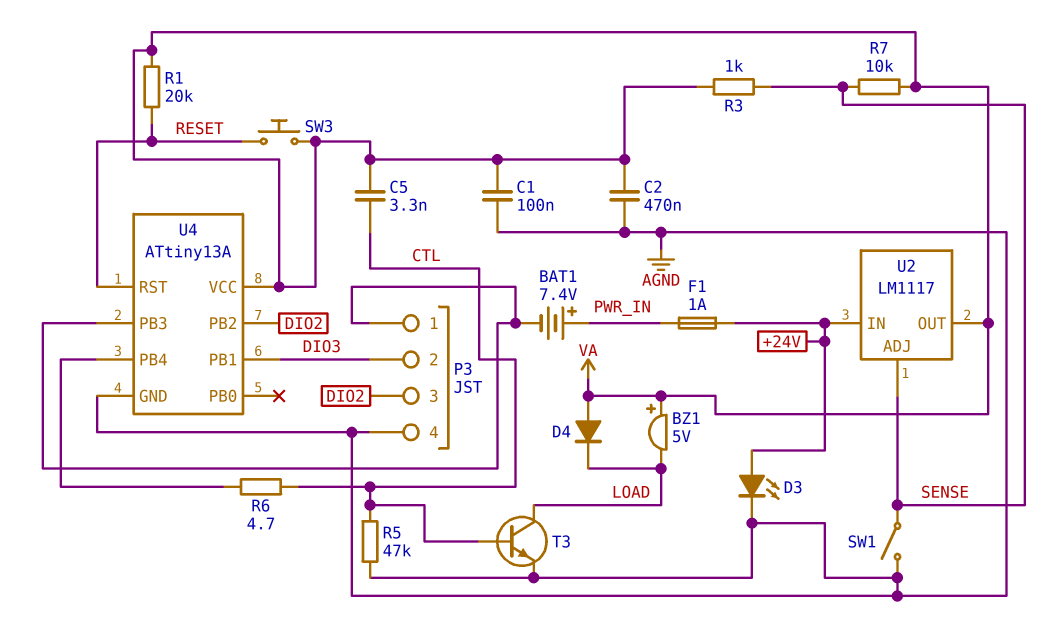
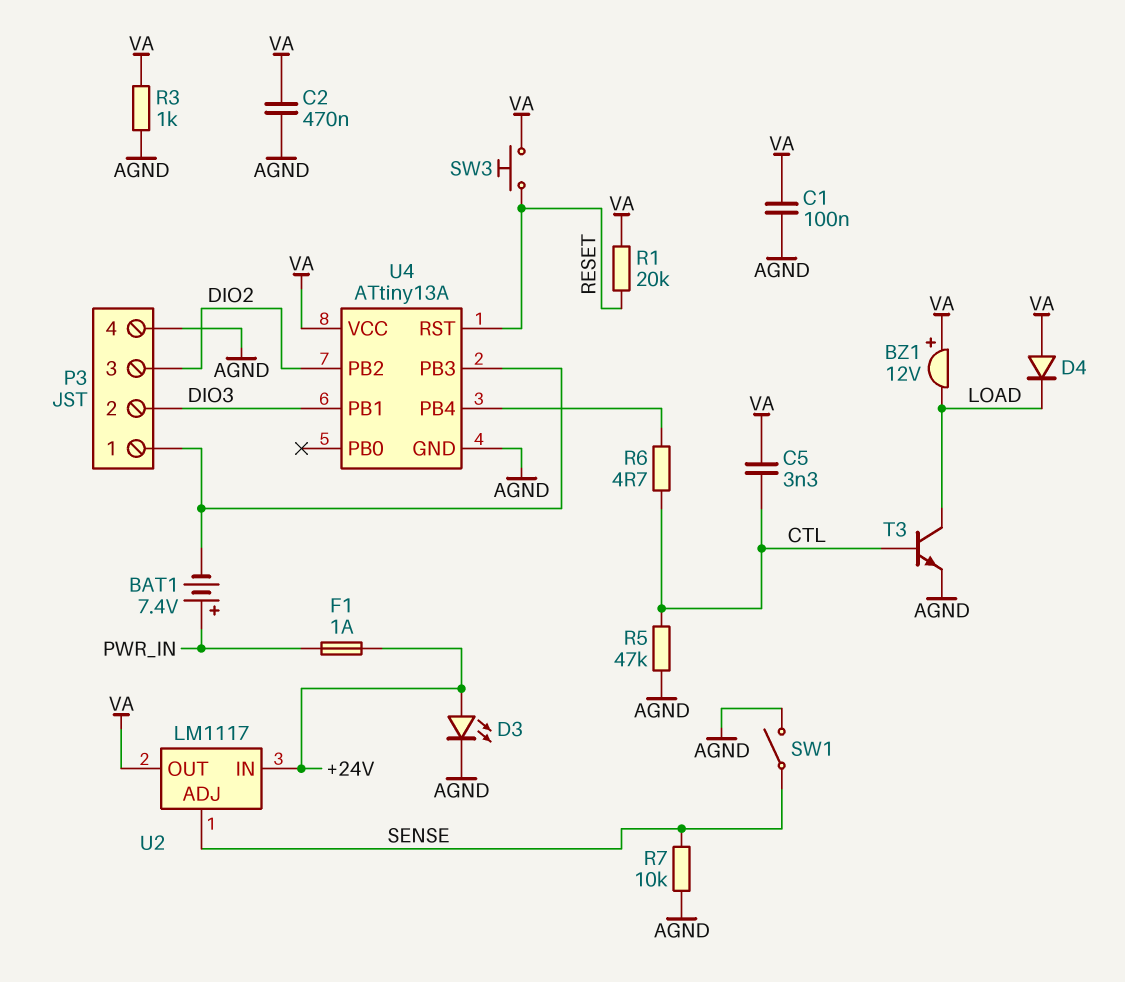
BZ1: buzzer 5V (plus VA, minus LOAD) -> buzzer 12V (plus VA, minus LOAD)
R3: 1k (SENSE, VA) -> 1k (AGND, VA)
R7: 10k (SENSE, VA) -> 10k (AGND, SENSE)

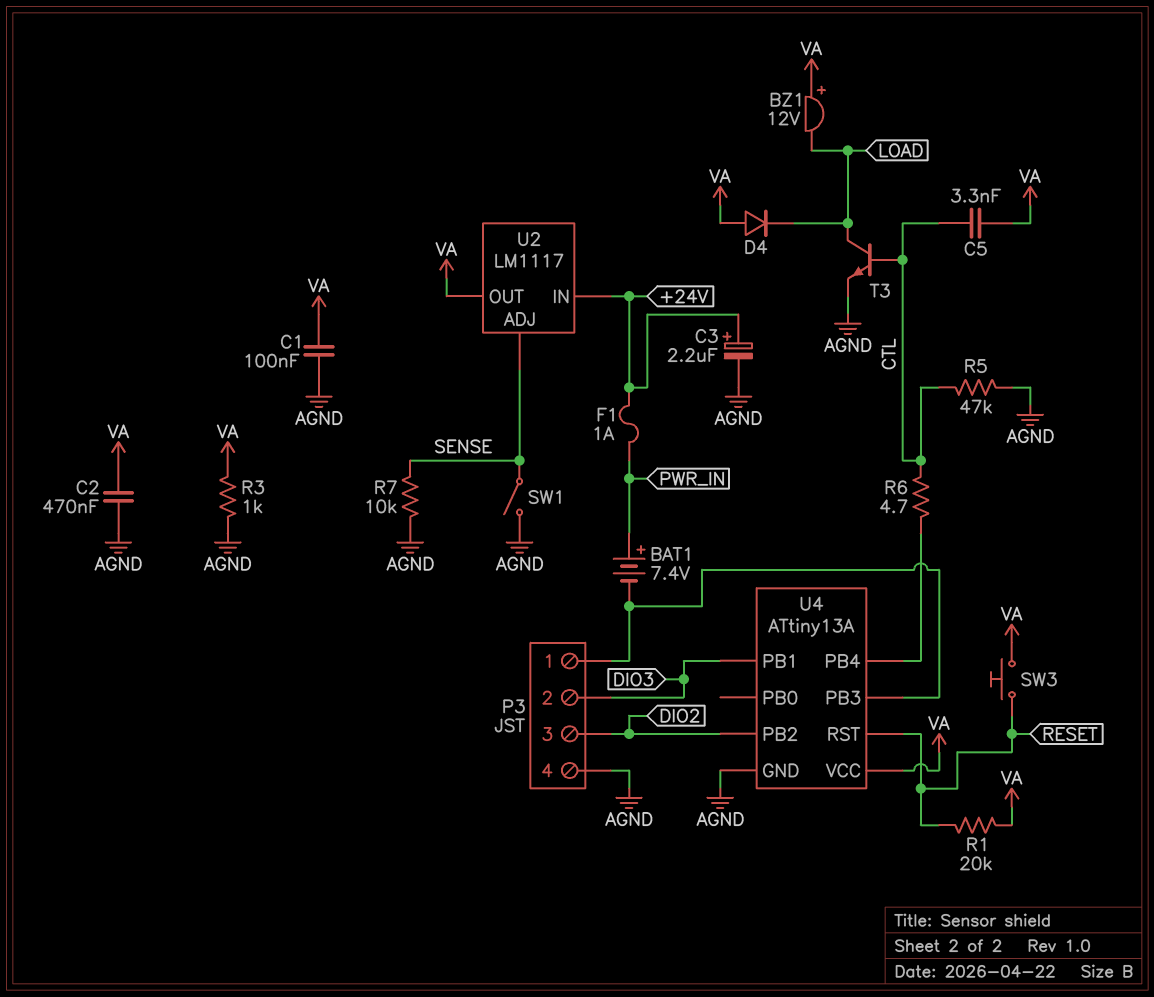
C3: none -> 2.2uF (plus +24V, minus AGND)
D3: LED (A +24V, K AGND) -> none

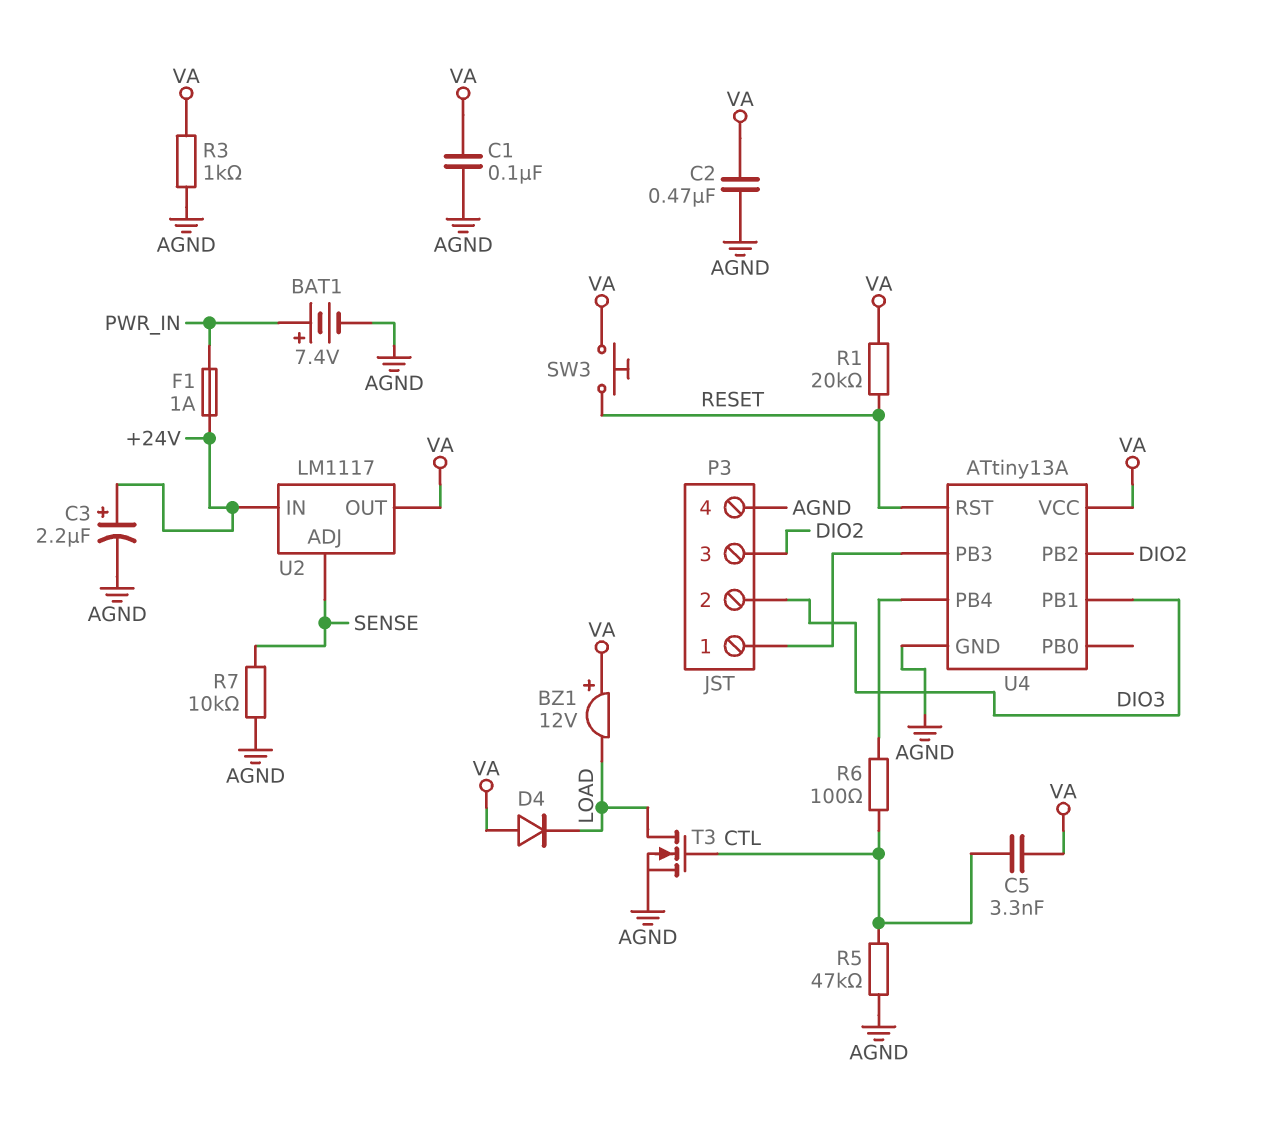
BAT1: 7.4V (plus PWR_IN, minus P3/1) -> 7.4V (plus PWR_IN, minus AGND)
R6: 4.7 (CTL, U4/PB4) -> 100 (CTL, U4/PB4)
SW1: switch (AGND, SENSE) -> none
T3: NPN (B CTL, C LOAD, E AGND) -> NMOS (G CTL, D LOAD, S AGND)

